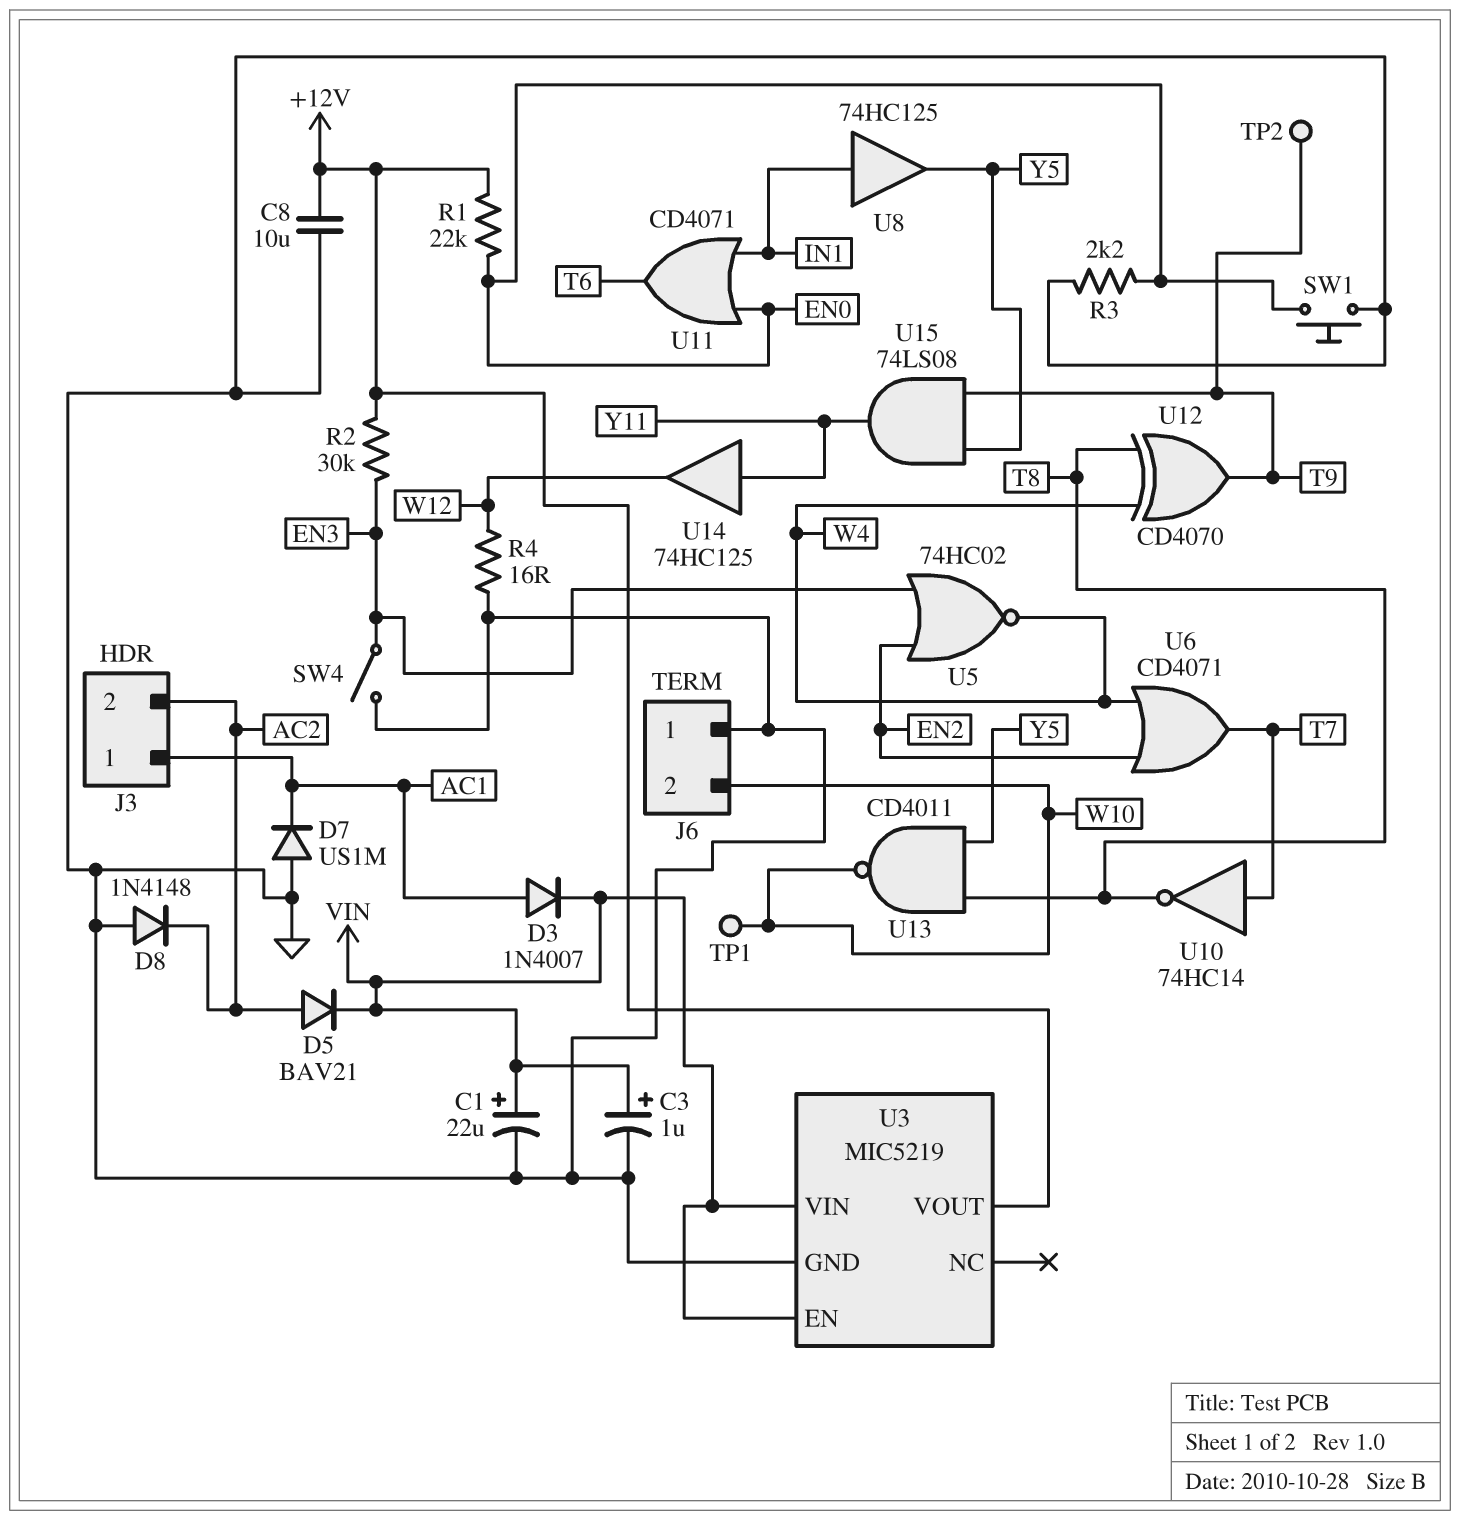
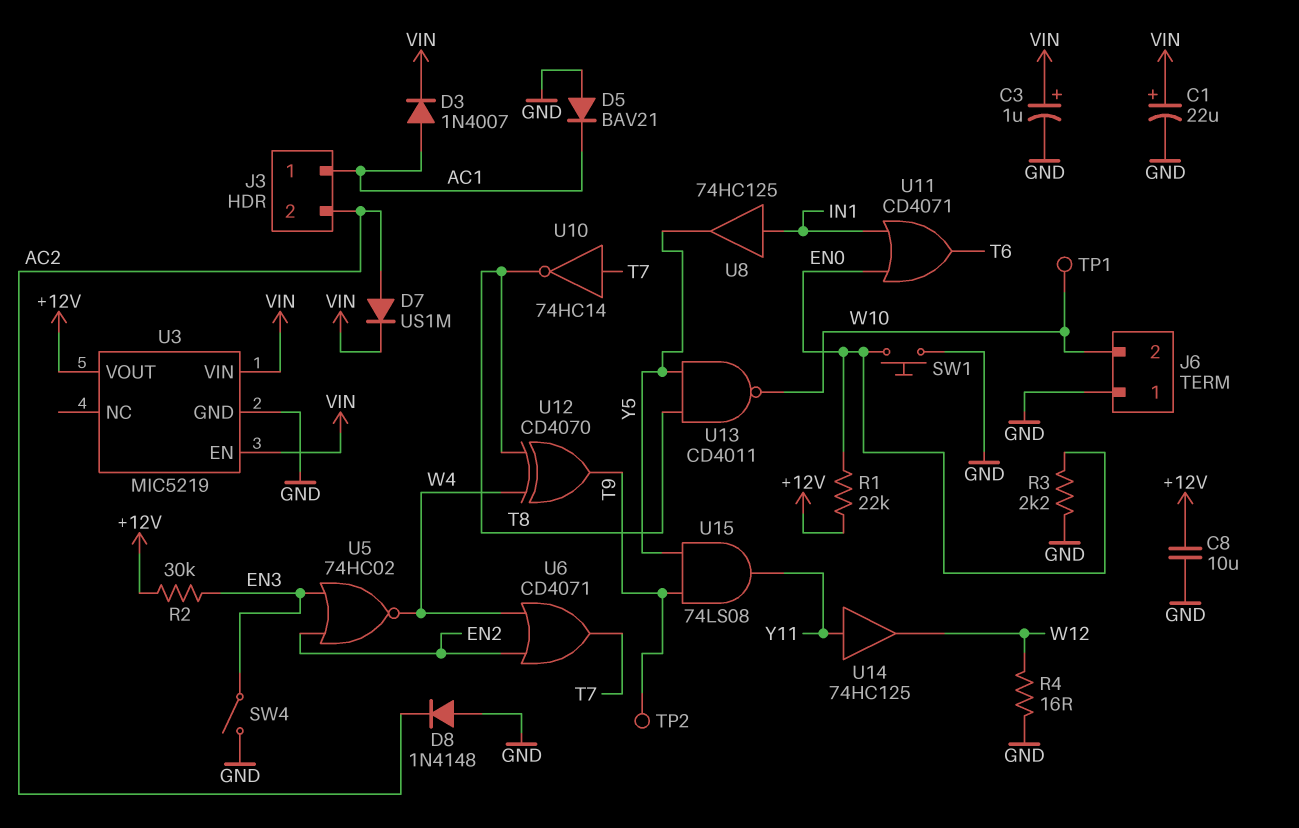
D5: diode BAV21 (A AC2, K VIN) -> diode BAV21 (A GND, K AC1)
D7: diode US1M (A GND, K AC1) -> diode US1M (A AC2, K VIN)

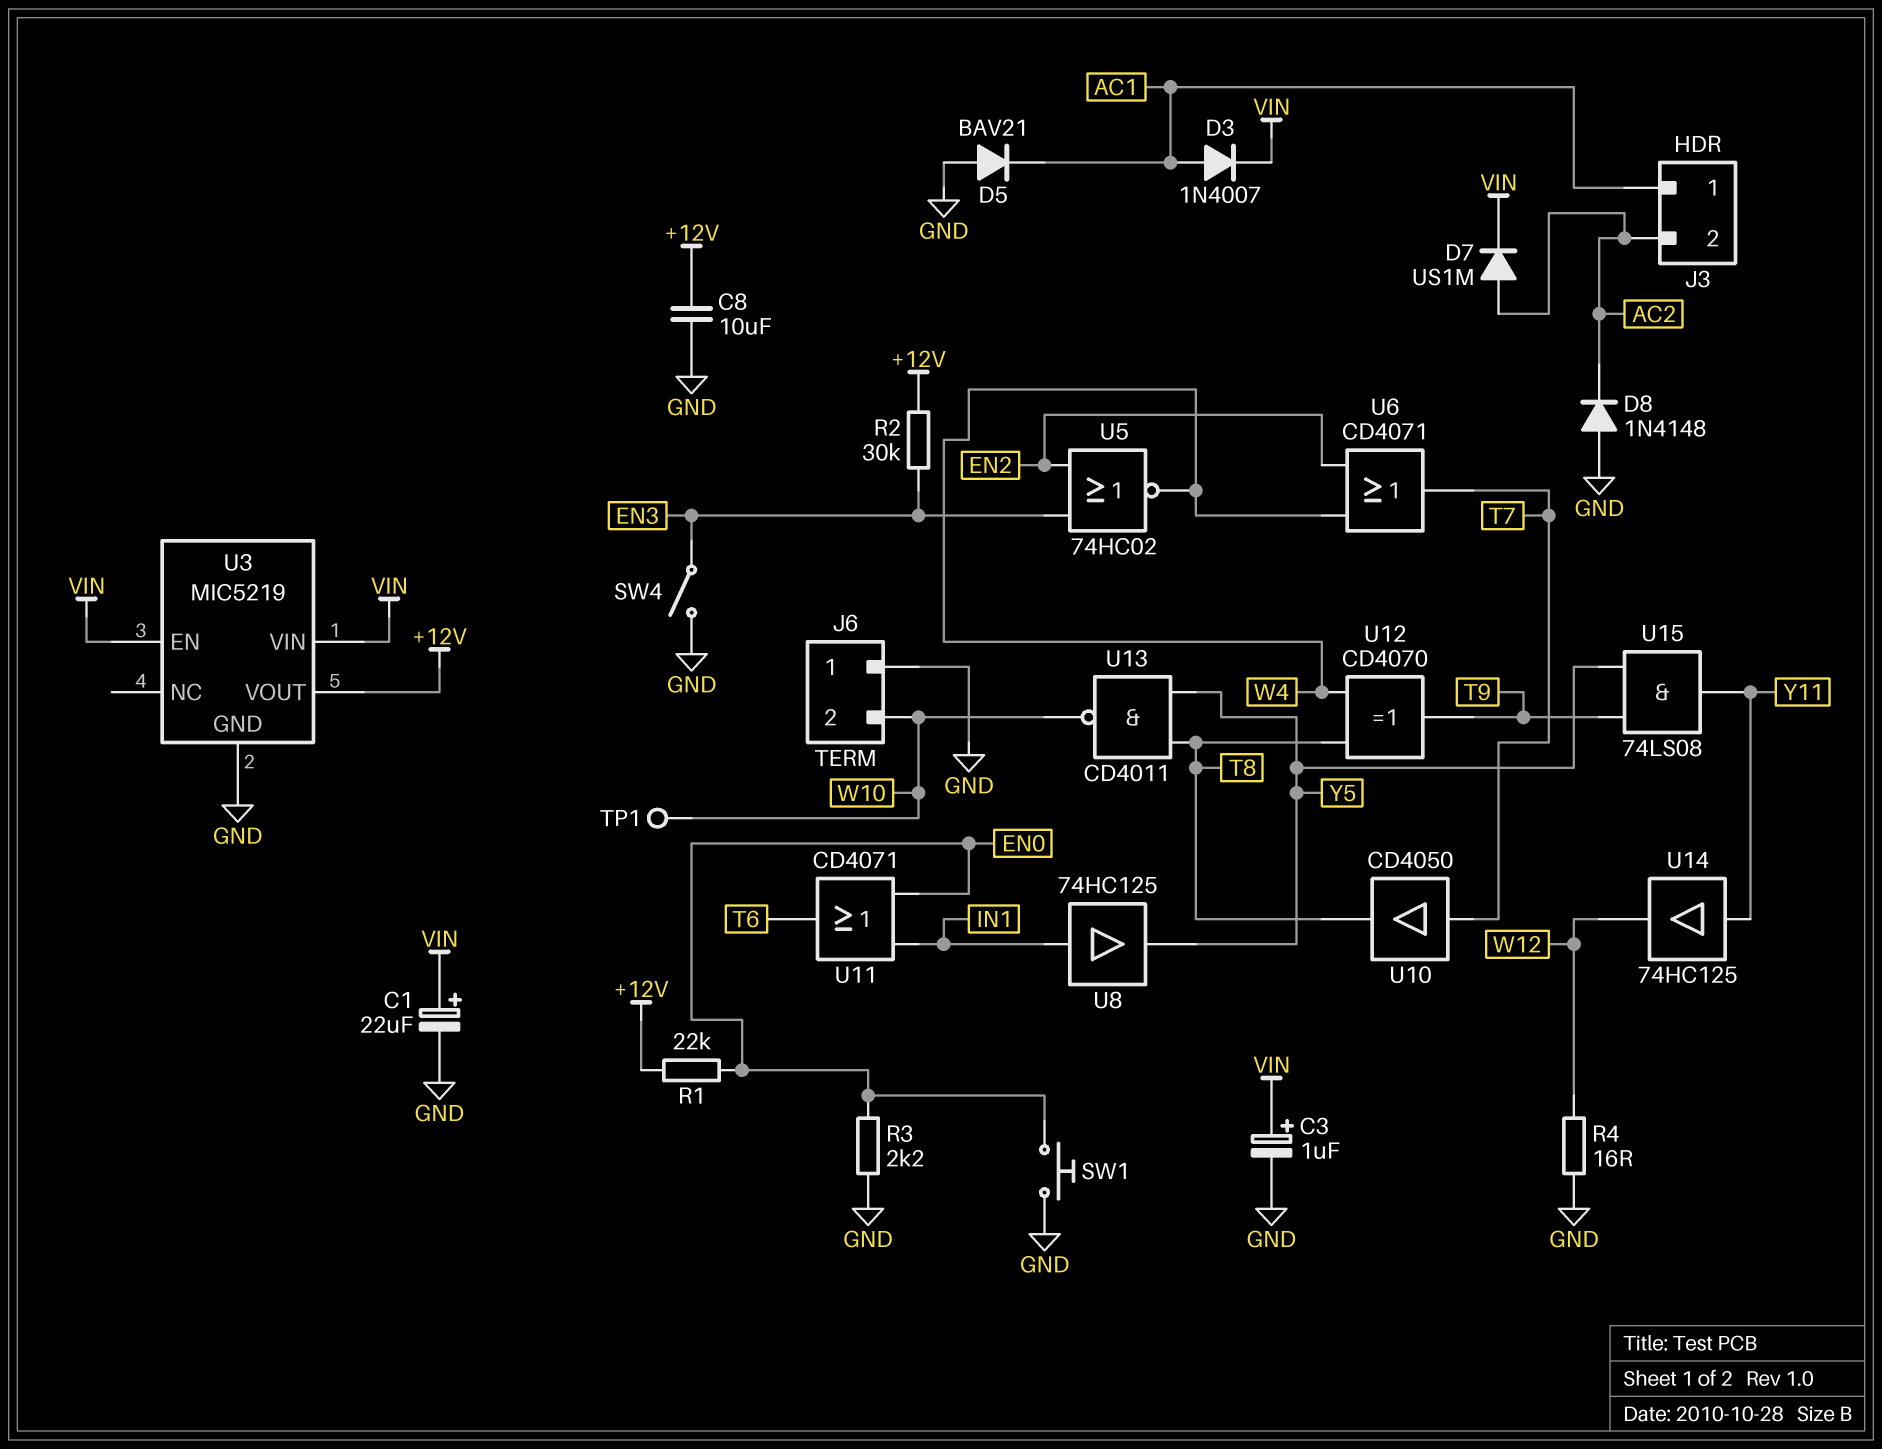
TP2: test point (T9) -> none
U10: NOT 74HC14 (in T7, out T8) -> buffer CD4050 (in T7, out T8)

